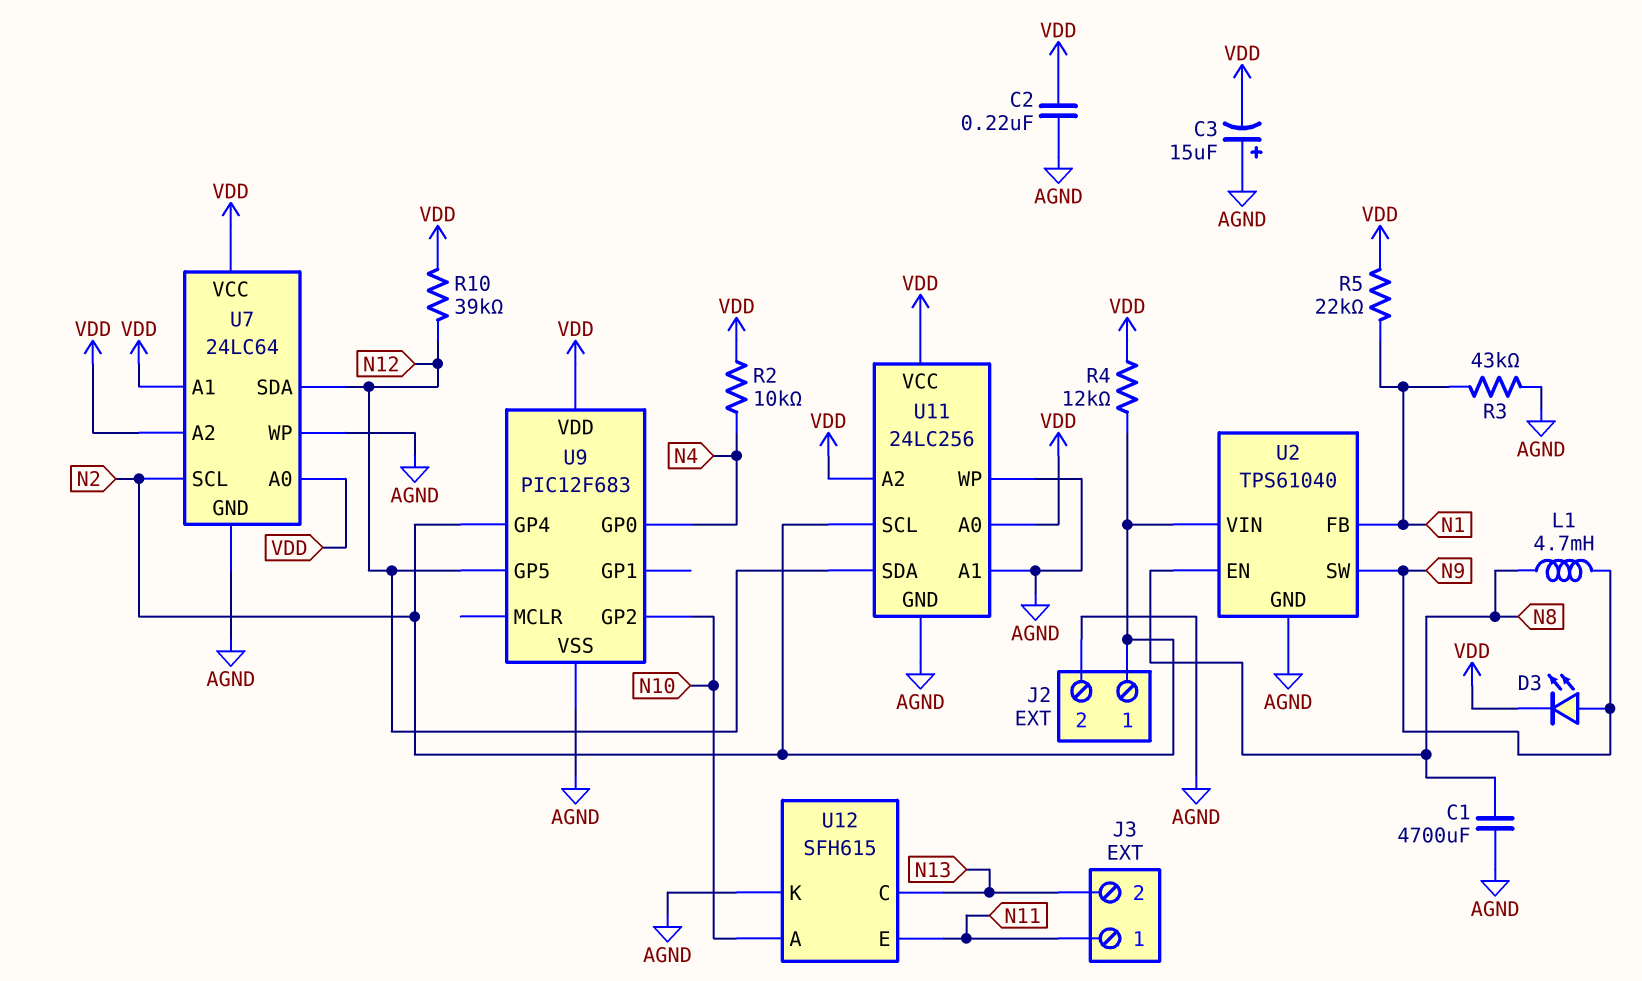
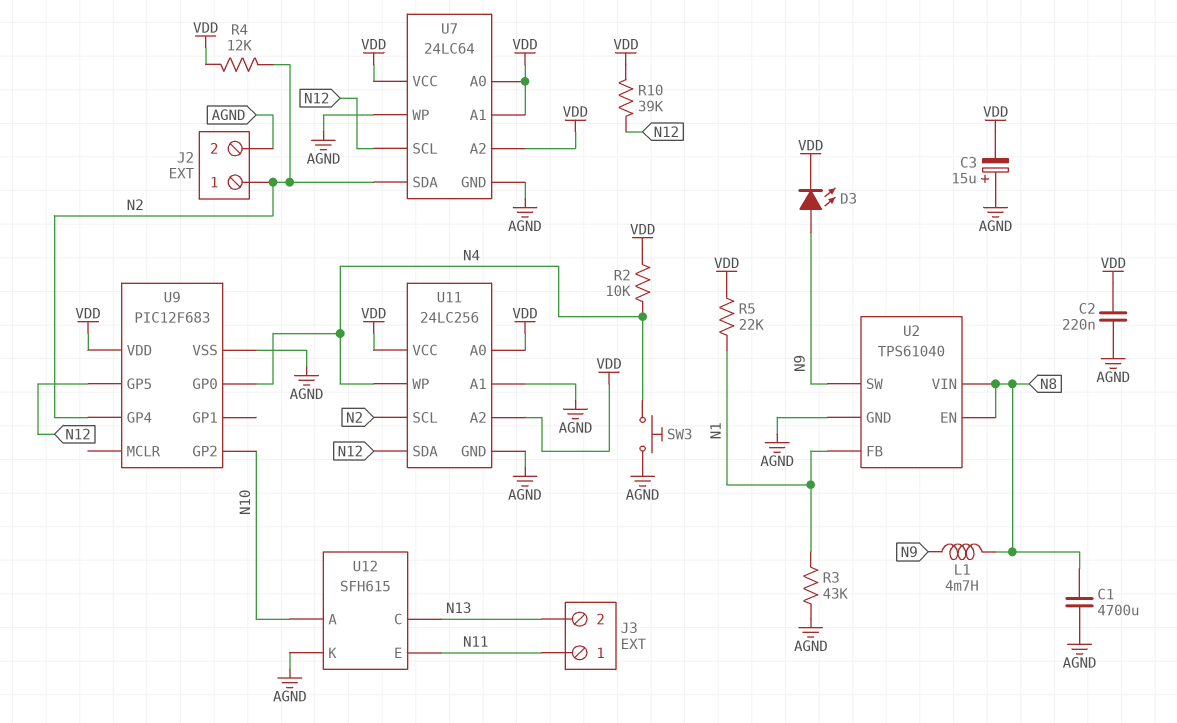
SW3: none -> button (AGND, N4)
U2 pin VIN: N2 -> N8
U7 pin SCL: N2 -> N12
U7 pin SDA: N12 -> N2
U11 pin WP: AGND -> N4

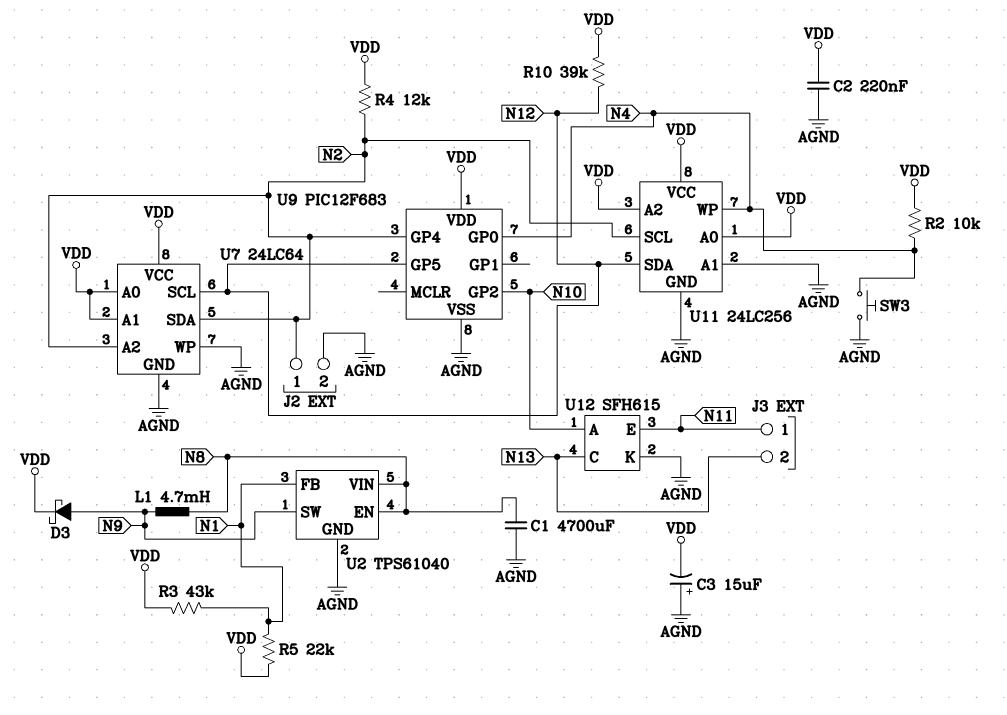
D3: LED (A N9, K VDD) -> schottky (A N9, K VDD)
R3: 43k (AGND, N1) -> 43k (N1, VDD)
U7 pin A2: VDD -> N2

